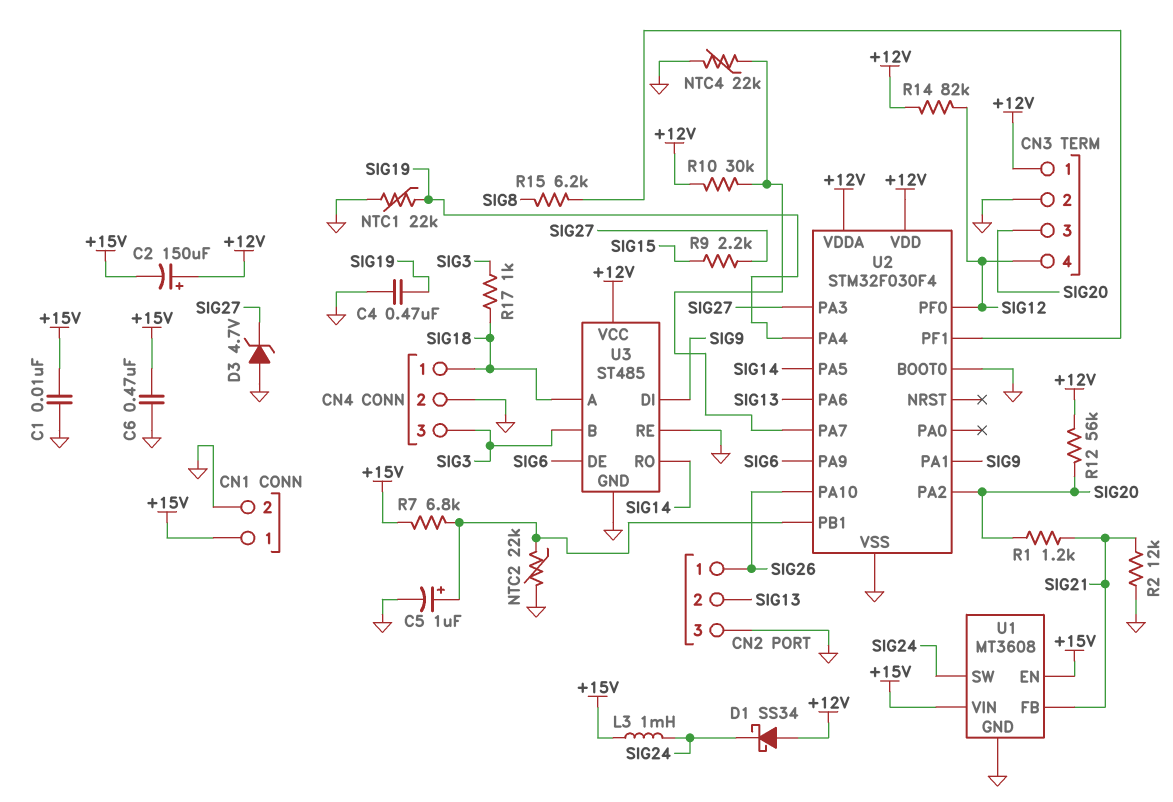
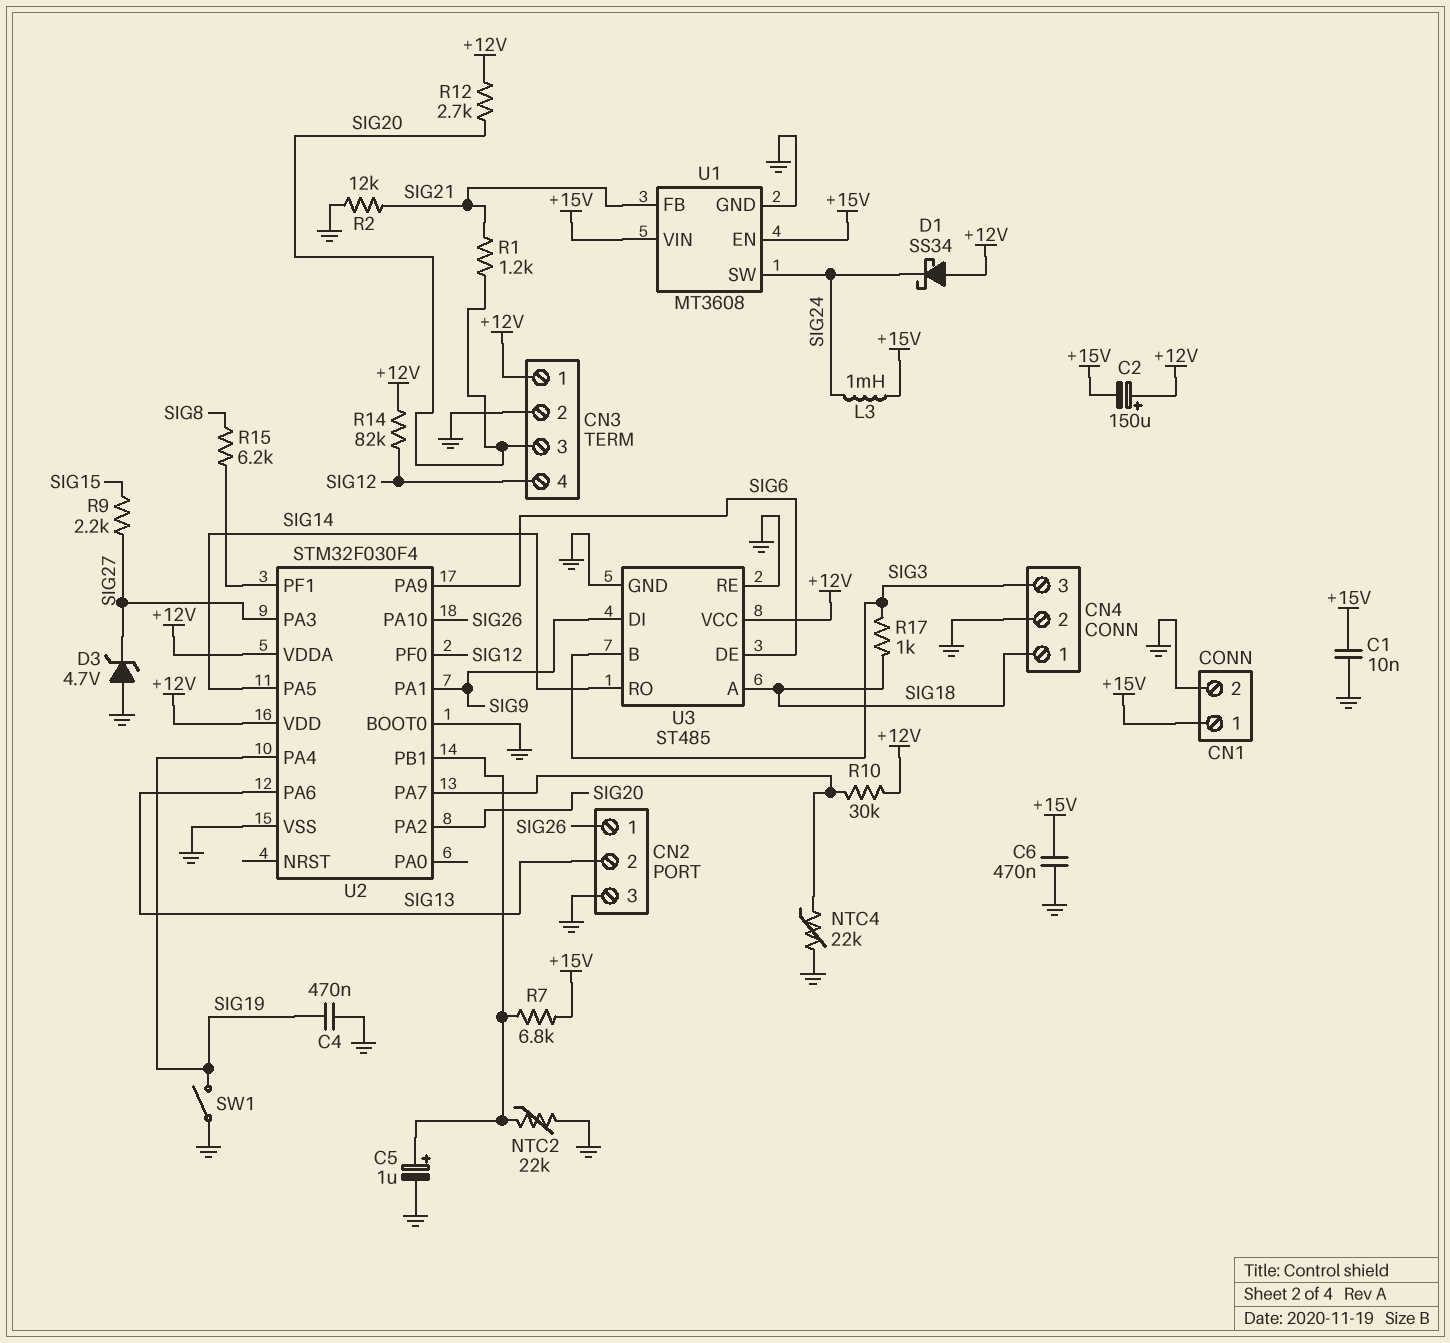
NTC1: 22k (GND, SIG19) -> none
R12: 56k (+12V, SIG20) -> 2.7k (+12V, SIG20)
SW1: none -> switch (GND, SIG19)

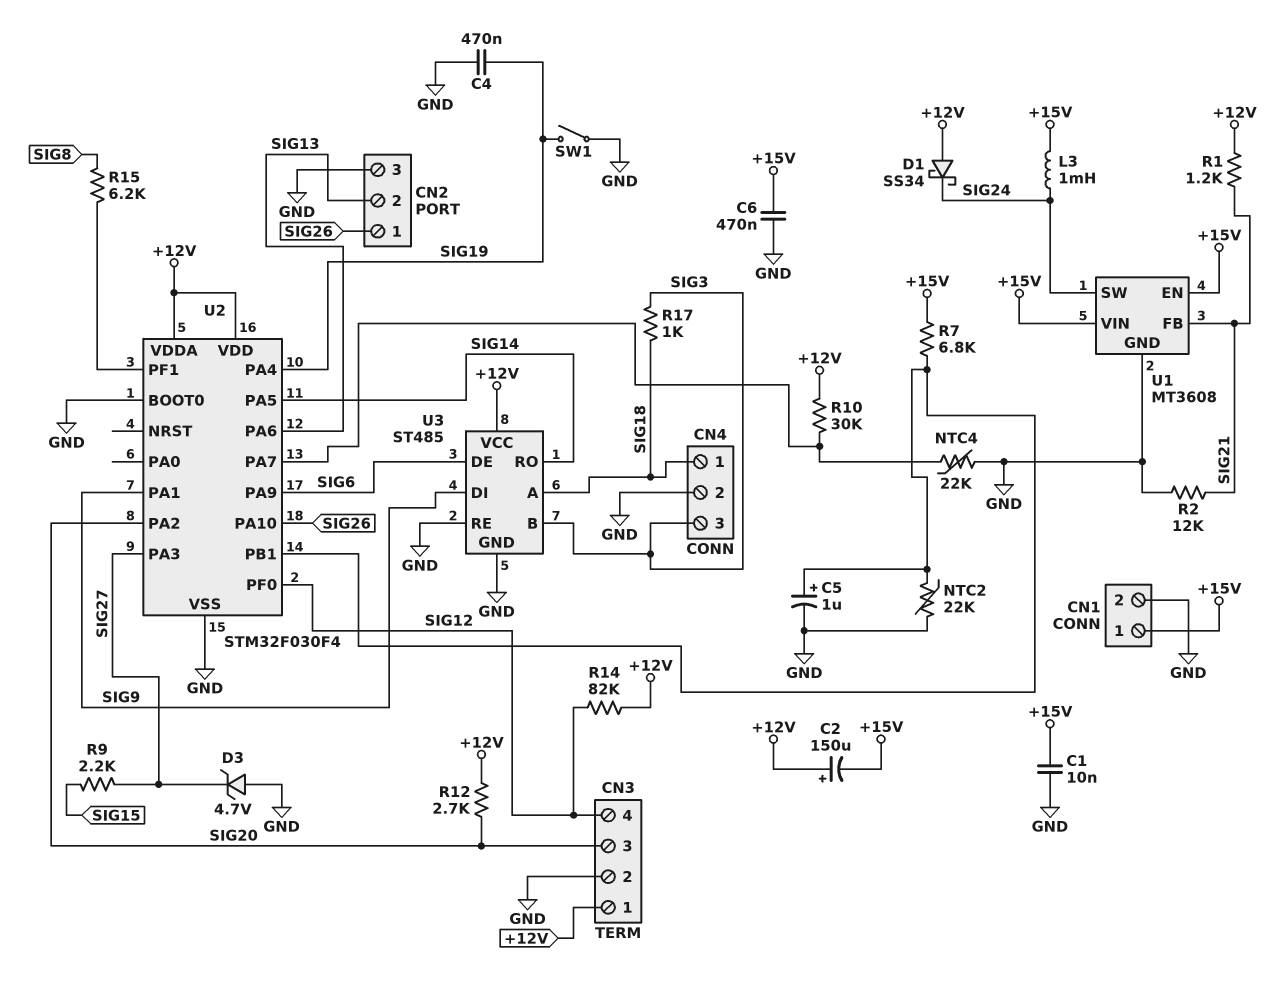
R1: 1.2k (SIG20, SIG21) -> 1.2k (+12V, SIG21)

